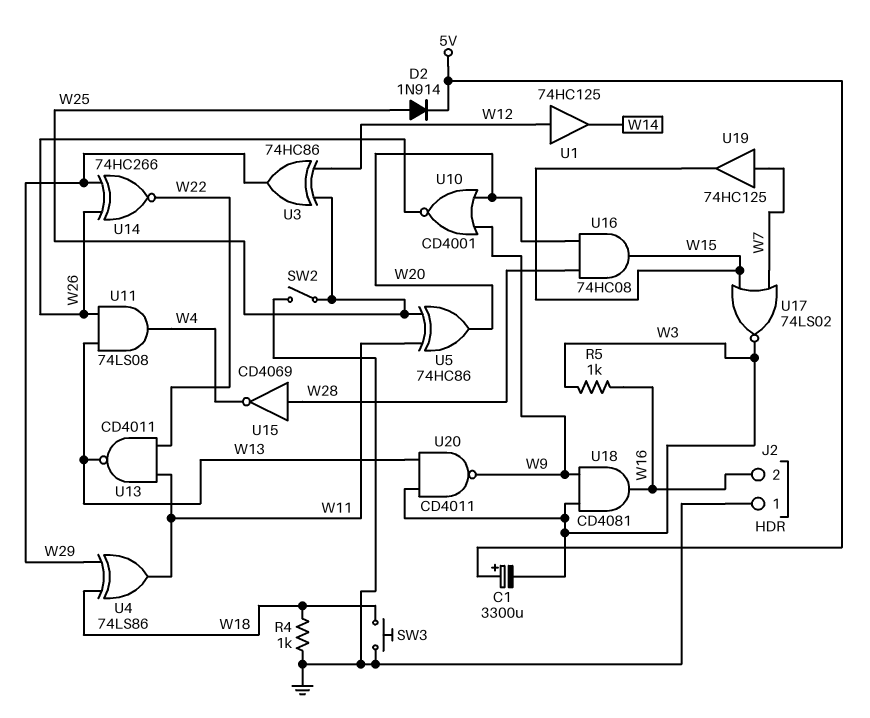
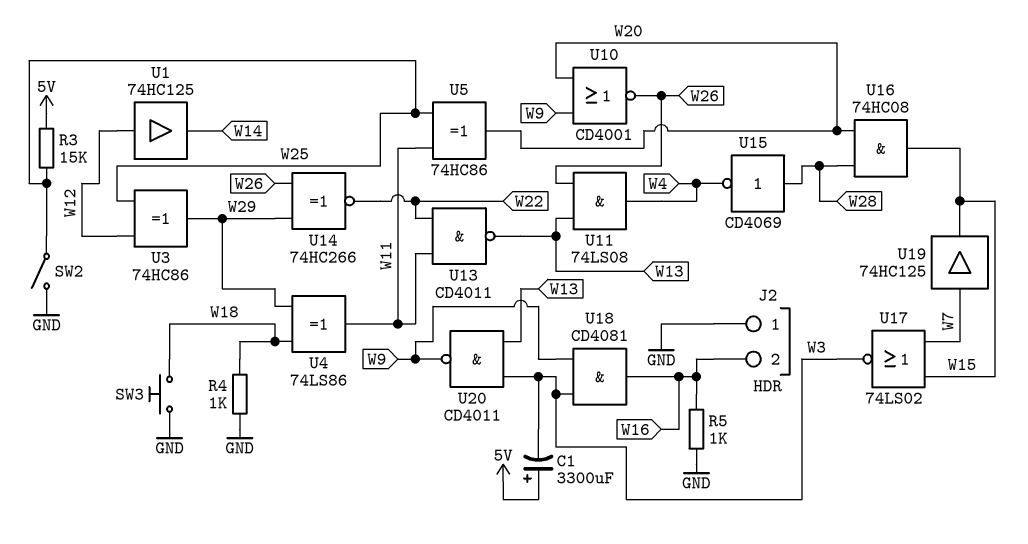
D2: diode 1N914 (A W25, K 5V) -> none
R3: none -> 15k (5V, W25)
R5: 1k (W3, W16) -> 1k (GND, W16)

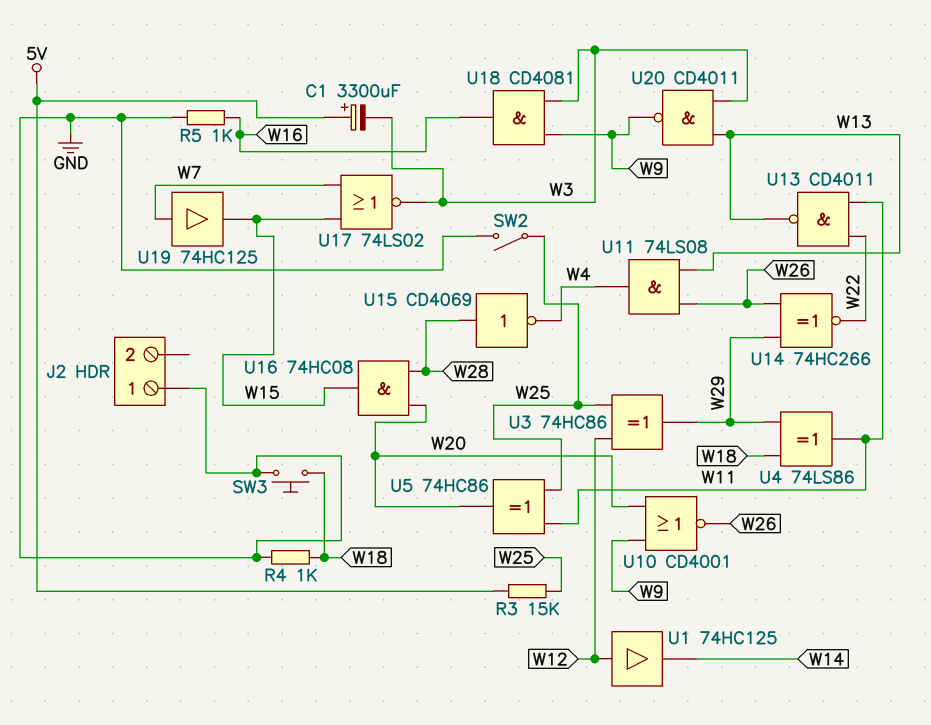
J2 pin 2: W16 -> none

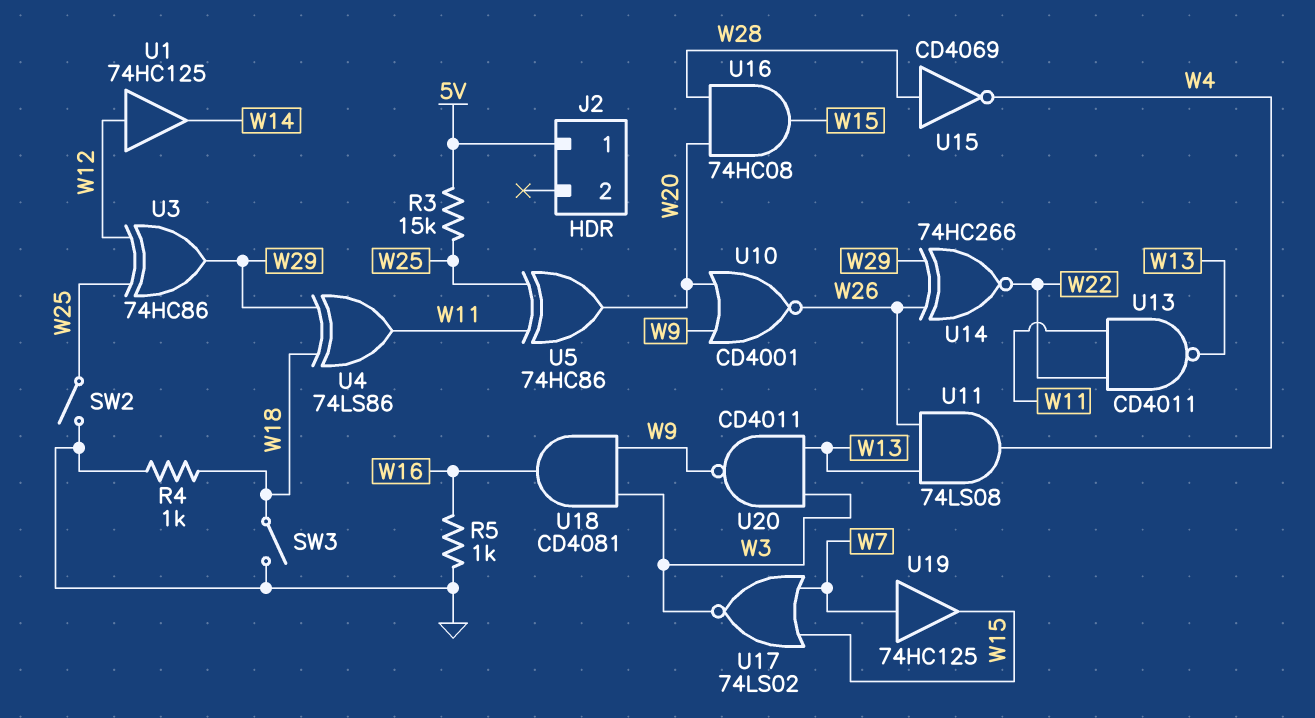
C1: 3300uF (plus 5V, minus W3) -> none
J2 pin 1: GND -> 5V
SW3: button (GND, W18) -> switch (GND, W18)

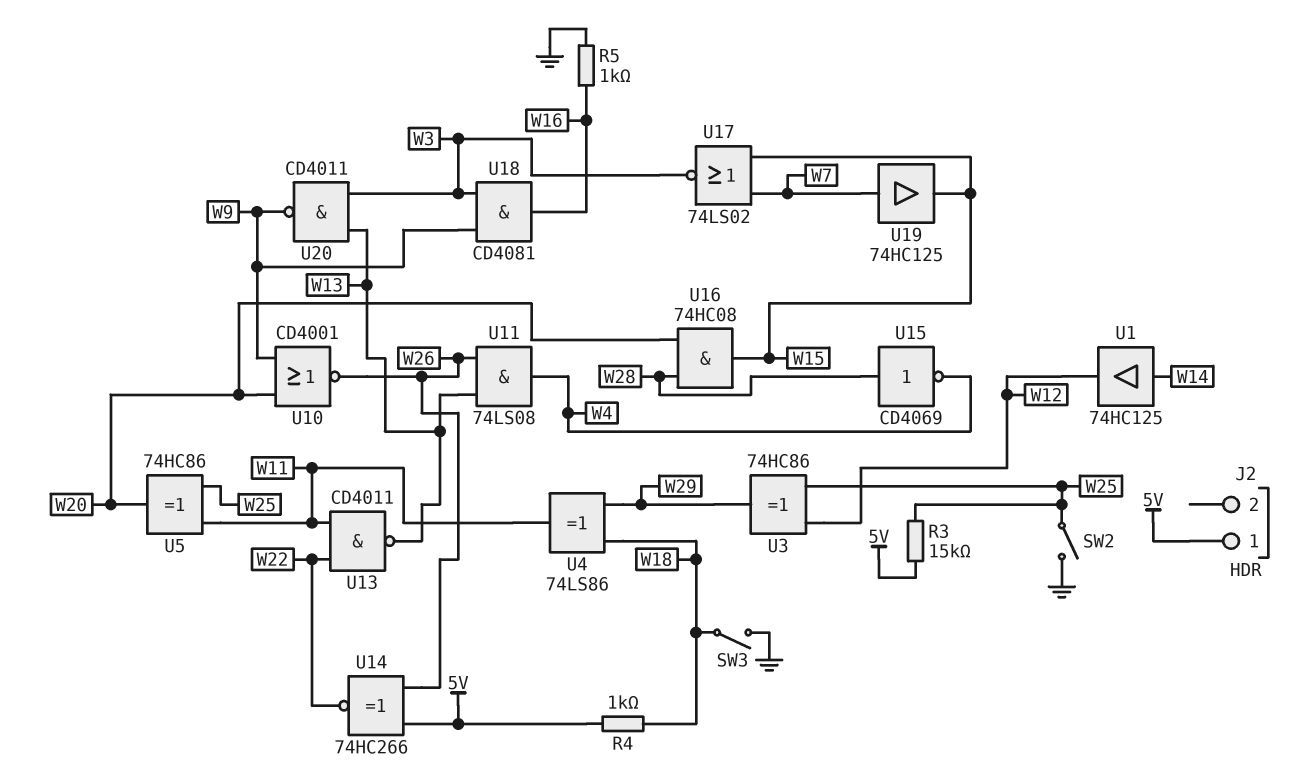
R4: 1k (GND, W18) -> 1k (5V, W18)
U1: buffer 74HC125 (in W12, out W14) -> buffer 74HC125 (in W14, out W12)
U14: XNOR 74HC266 (in W26, in W29, out W22) -> XNOR 74HC266 (in 5V, in W26, out W22)

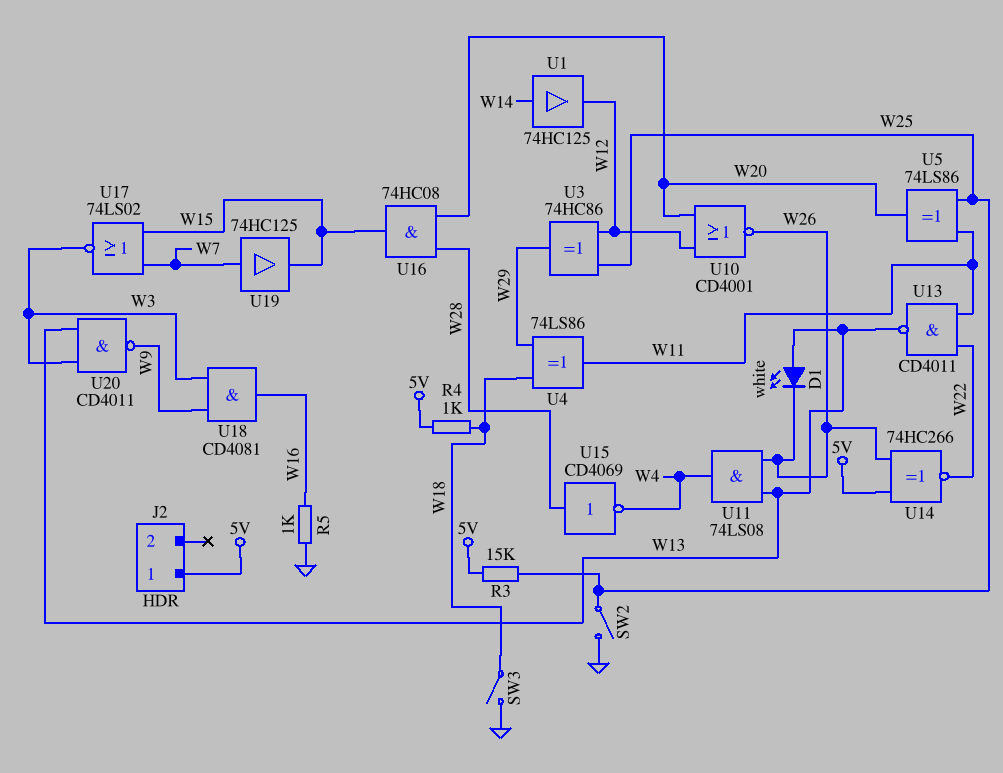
D1: none -> LED white (A W13, K W26)
U5: XOR 74HC86 (in W11, in W25, out W20) -> XOR 74LS86 (in W11, in W25, out W20)
U10: NOR CD4001 (in W9, in W20, out W26) -> NOR CD4001 (in W12, in W20, out W26)

